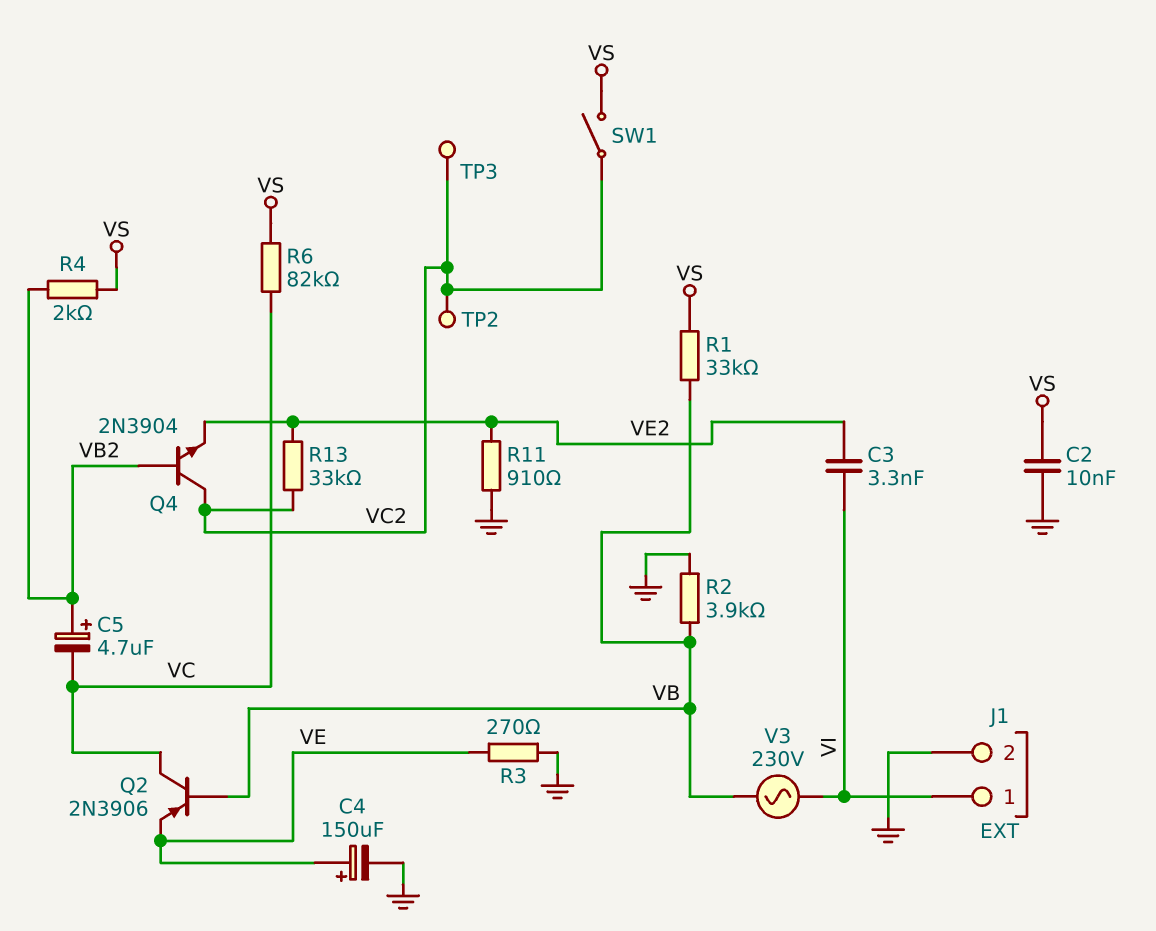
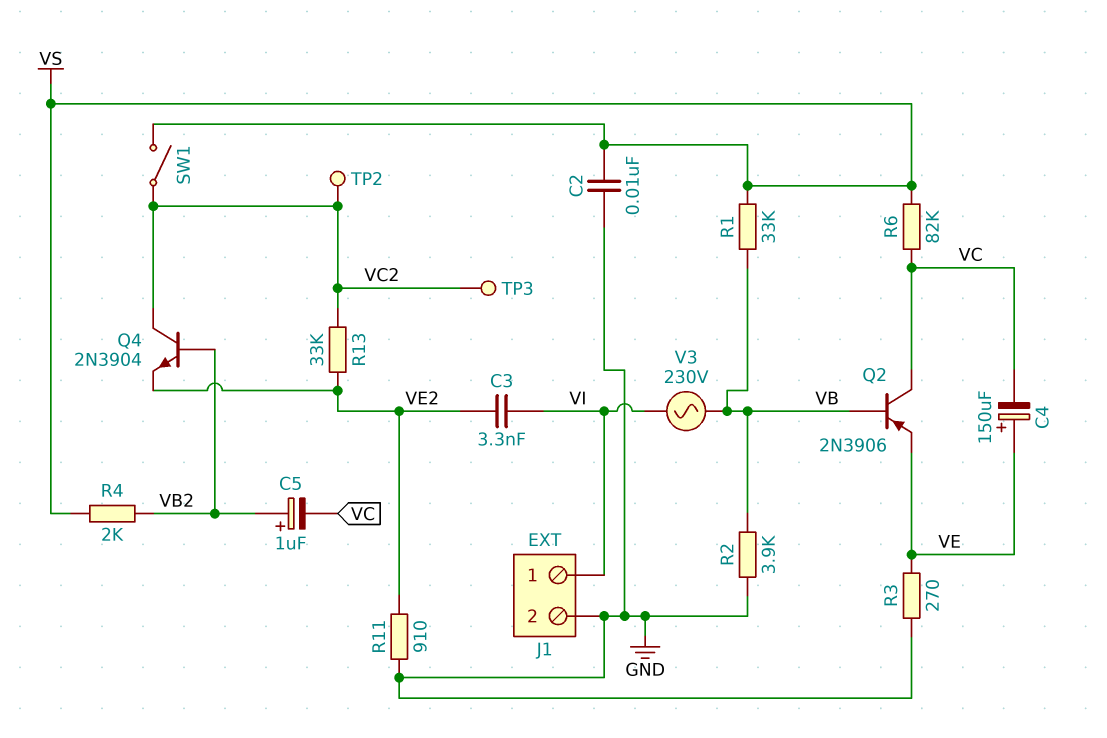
C4: 150uF (plus VE, minus GND) -> 150uF (plus VE, minus VC)
C5: 4.7uF (plus VB2, minus VC) -> 1uF (plus VB2, minus VC)

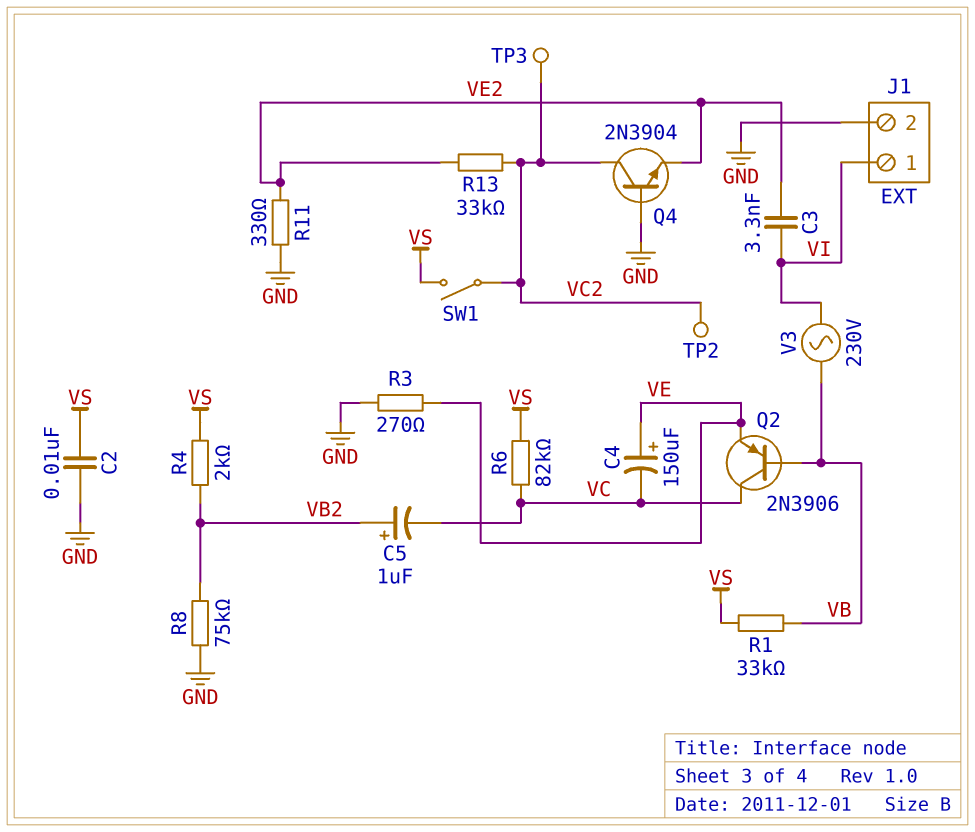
Q4: NPN 2N3904 (B VB2, C VC2, E VE2) -> NPN 2N3904 (B GND, C VC2, E VE2)
R2: 3.9k (GND, VB) -> none
R8: none -> 75k (GND, VB2)
R11: 910 (GND, VE2) -> 330 (GND, VE2)

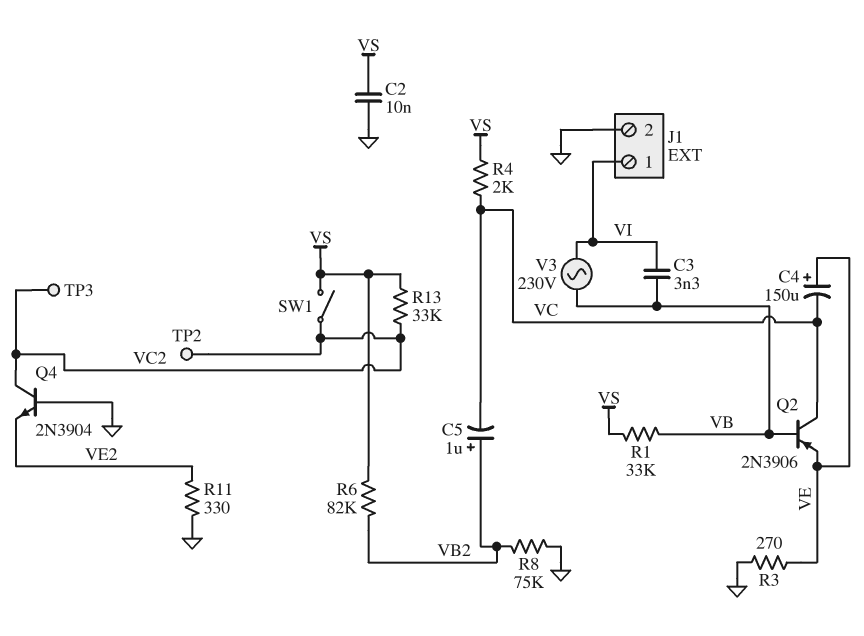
C3: 3.3nF (VE2, VI) -> 3.3nF (VB, VI)
R4: 2k (VB2, VS) -> 2k (VC, VS)
R6: 82k (VC, VS) -> 82k (VB2, VS)
R13: 33k (VC2, VE2) -> 33k (VC2, VS)

